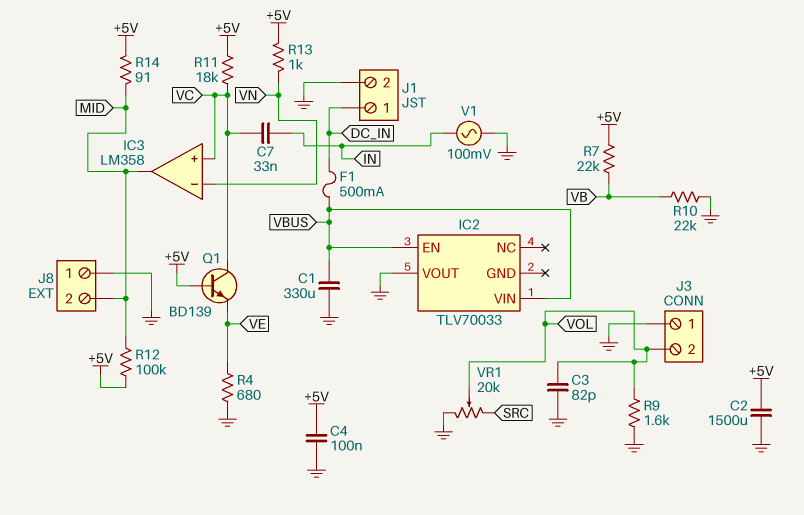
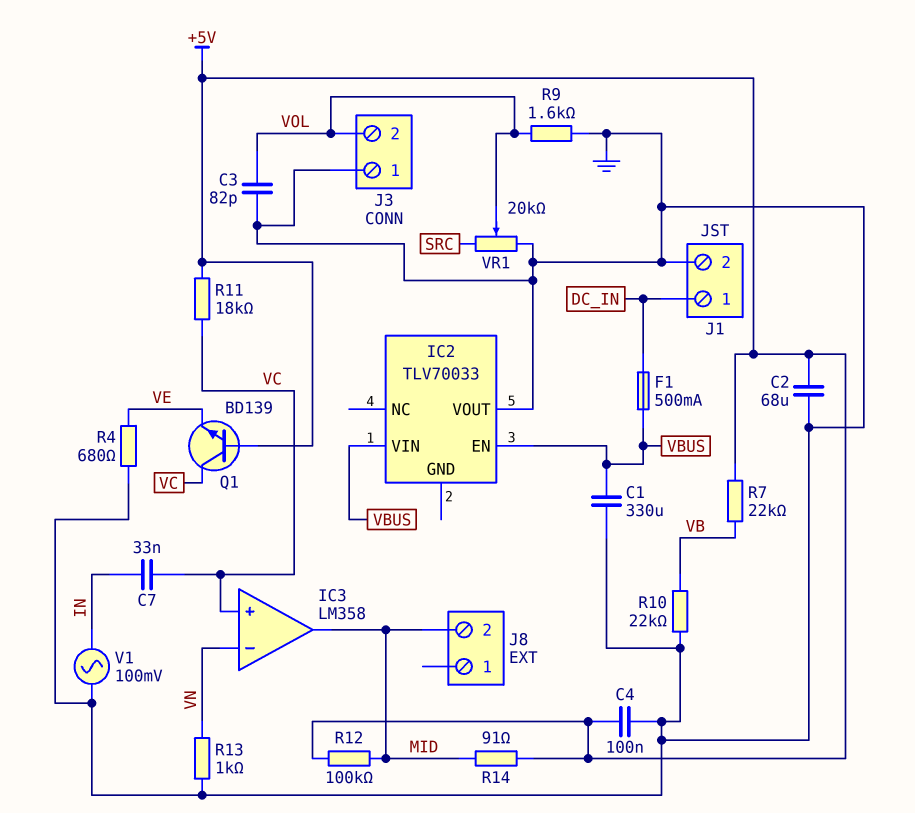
C2: 1500uF (+5V, GND) -> 68uF (+5V, GND)
J8 pin 1: GND -> none
R13: 1k (+5V, VN) -> 1k (GND, VN)

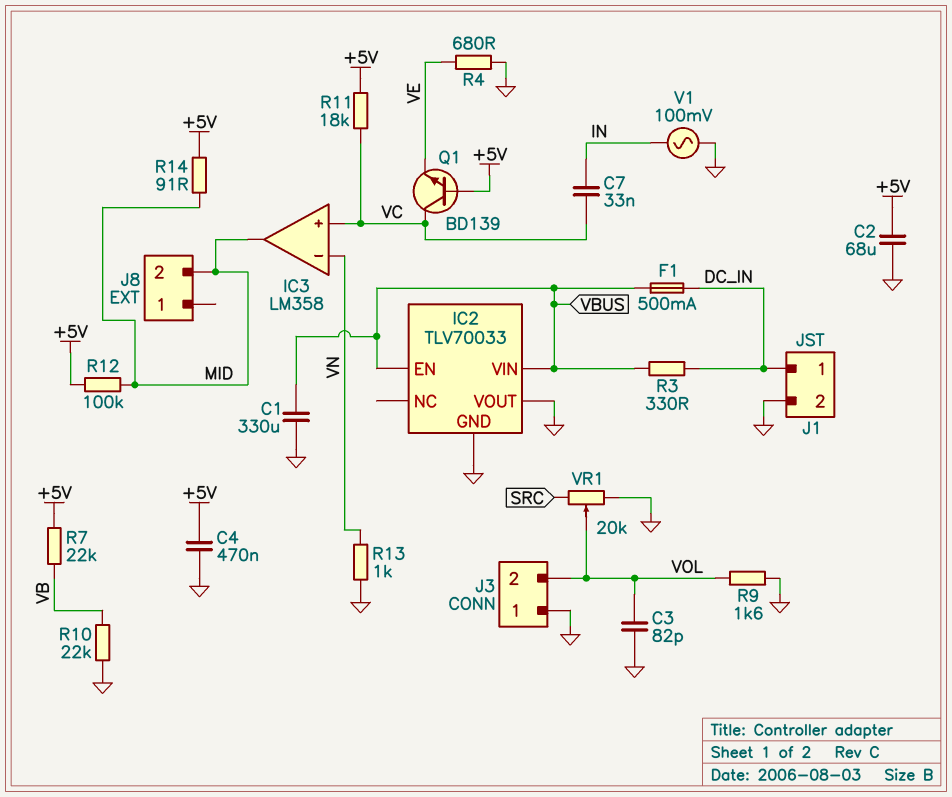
C4: 100nF (+5V, GND) -> 470nF (+5V, GND)
IC2 pin GND: none -> GND
R3: none -> 330 (DC_IN, VBUS)

